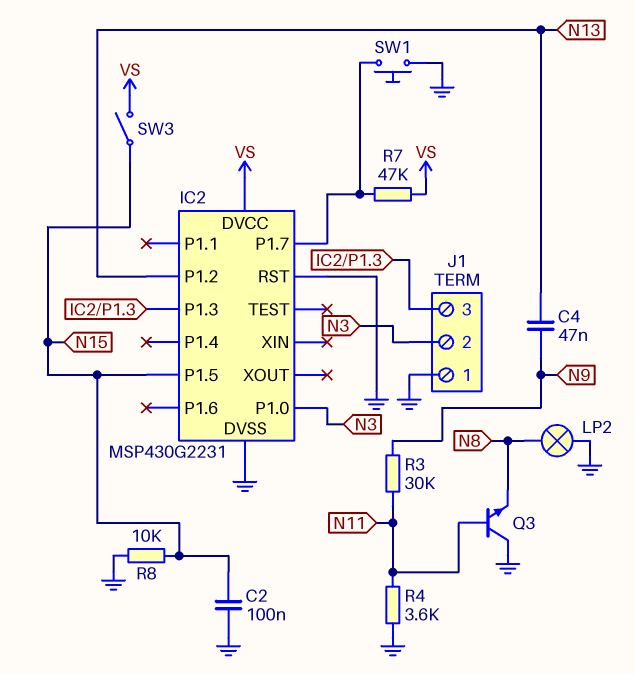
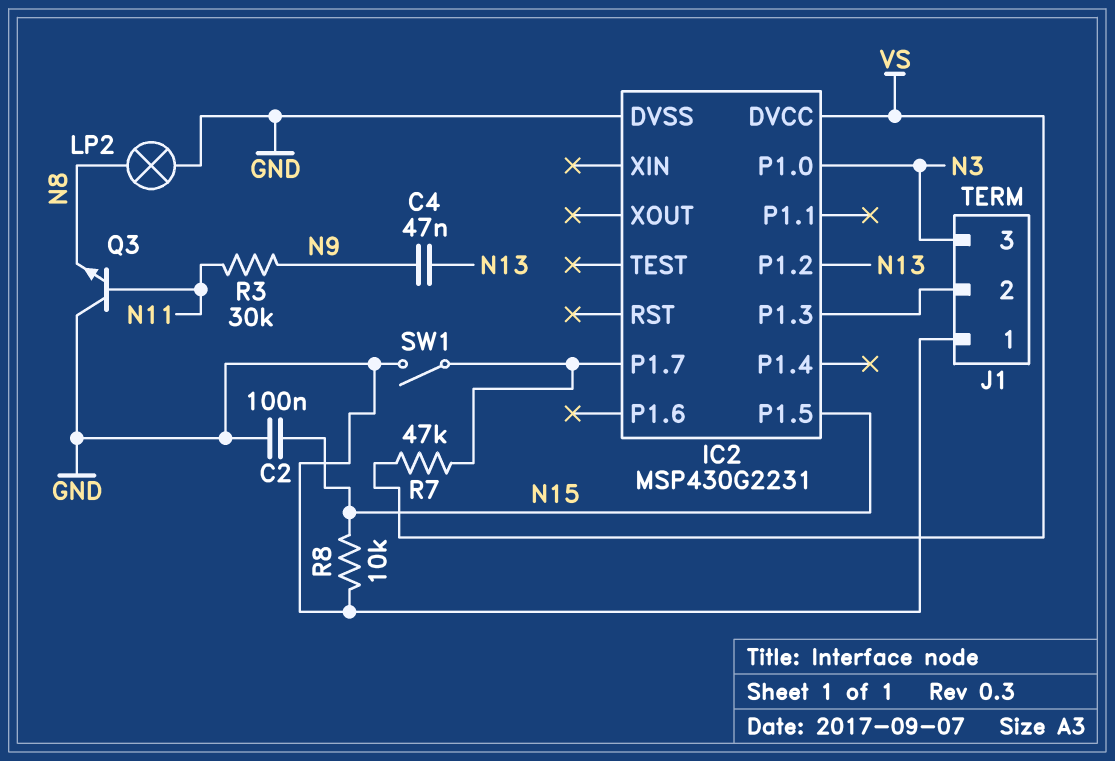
IC2 pin RST: GND -> none
J1 pin 2: N3 -> IC2/P1.3
J1 pin 3: IC2/P1.3 -> N3
R4: 3.6k (GND, N11) -> none
SW1: button (GND, IC2/P1.7) -> switch (GND, IC2/P1.7)
SW3: switch (N15, VS) -> none

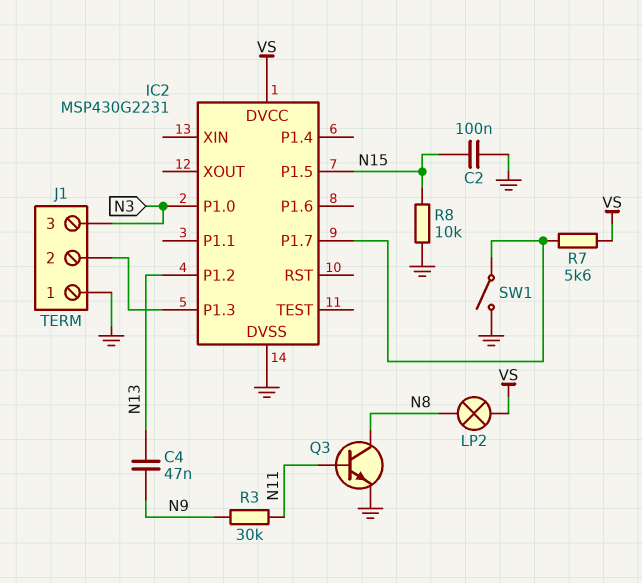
LP2: lamp (GND, N8) -> lamp (N8, VS)
Q3: NPN (B N11, C GND, E N8) -> NPN (B N11, C N8, E GND)
R7: 47k (IC2/P1.7, VS) -> 5.6k (IC2/P1.7, VS)

